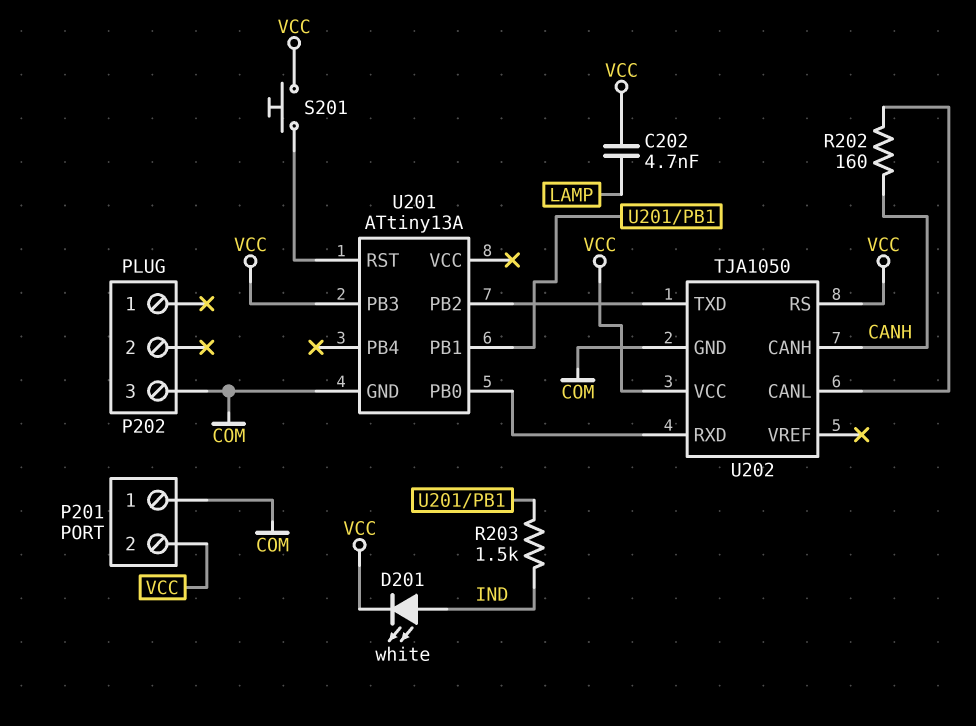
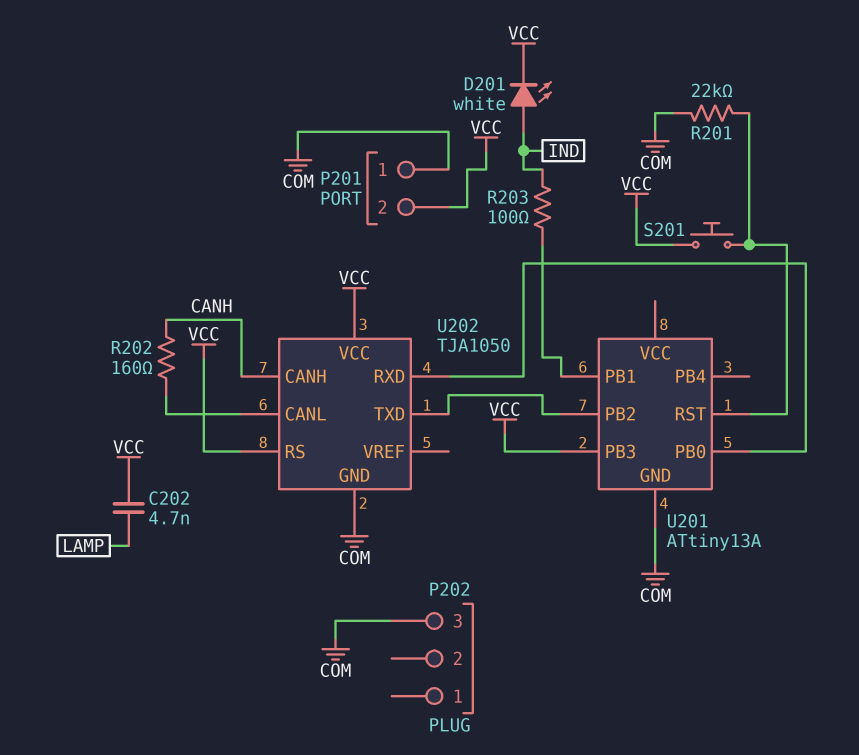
R201: none -> 22k (COM, U201/RST)
R203: 1.5k (IND, U201/PB1) -> 100 (IND, U201/PB1)

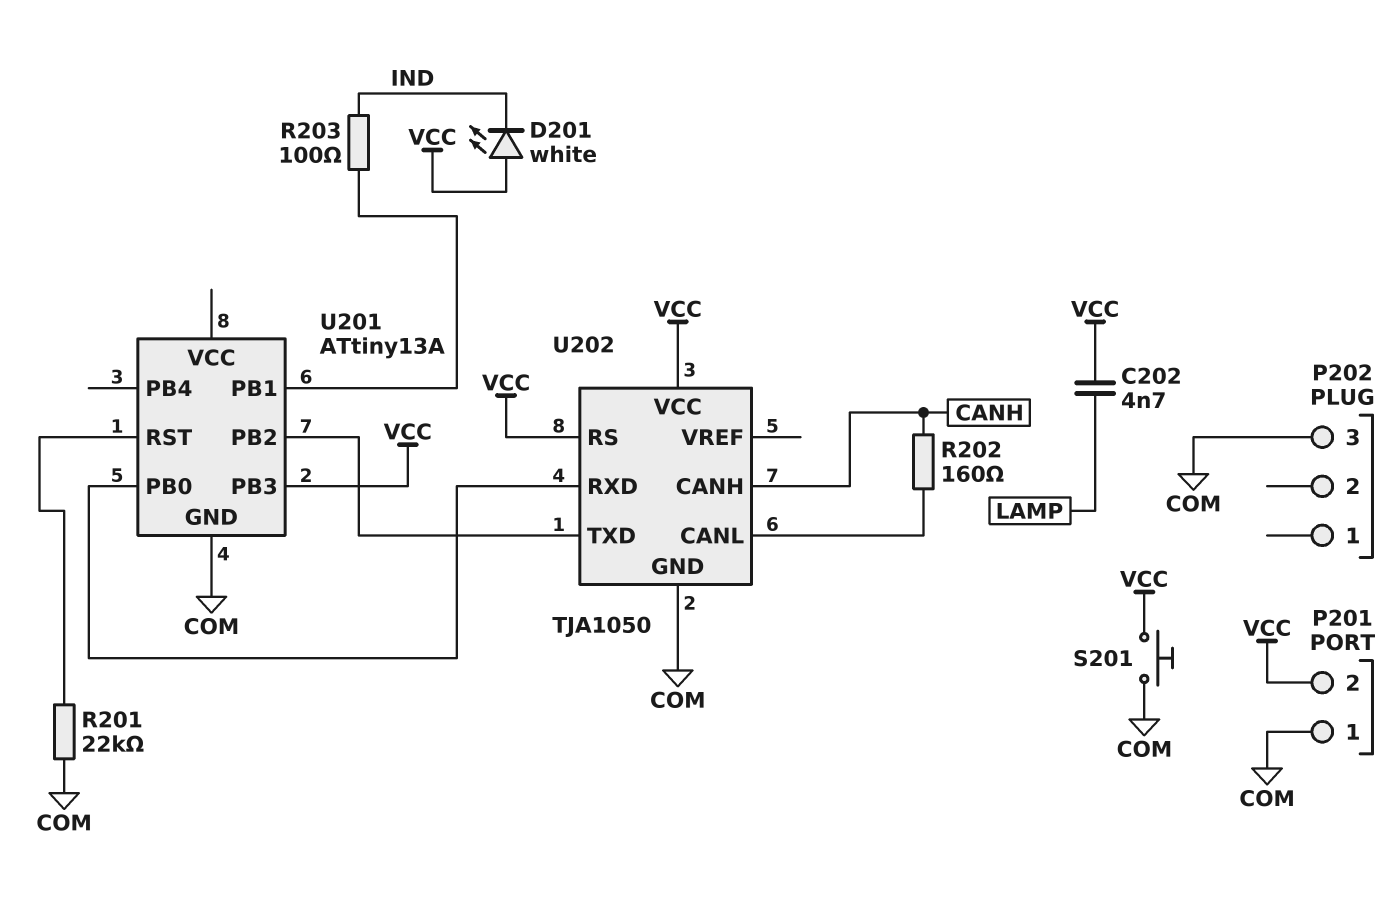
D201: LED white (A IND, K VCC) -> LED white (A VCC, K IND)
S201: button (U201/RST, VCC) -> button (COM, VCC)

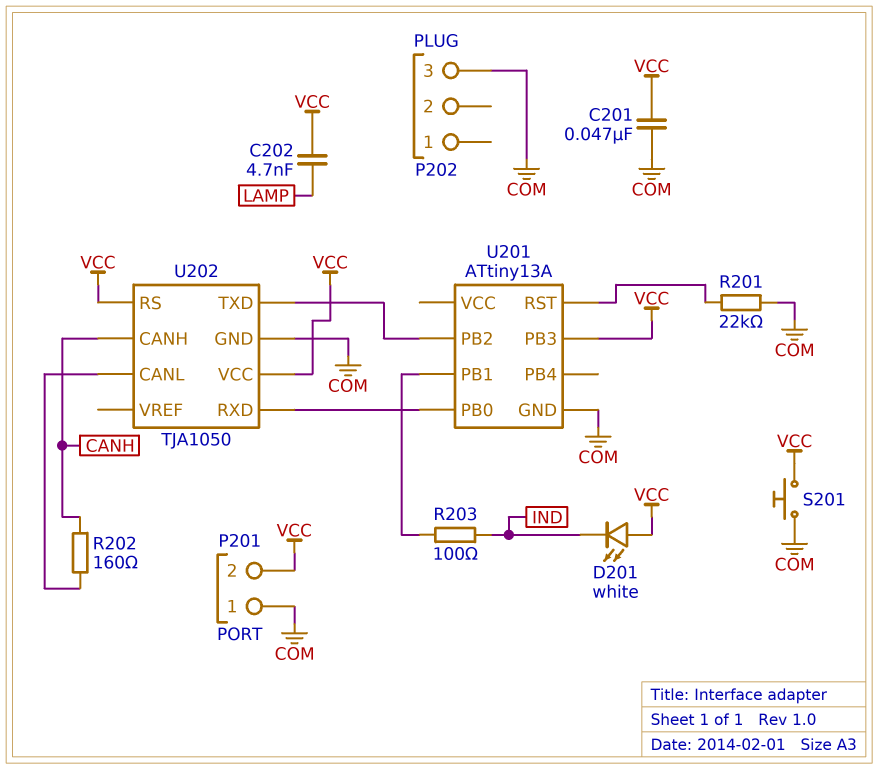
C201: none -> 47nF (COM, VCC)

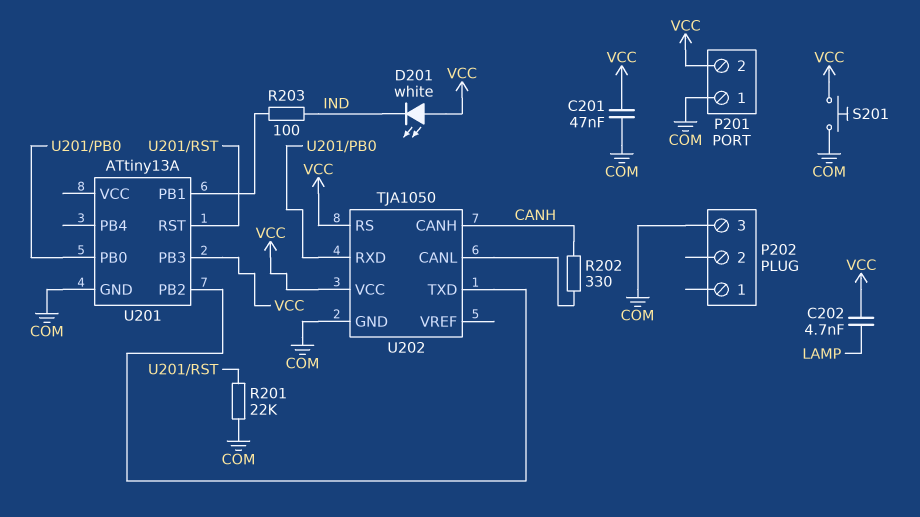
R202: 160 (CANH, U202/CANL) -> 330 (CANH, U202/CANL)

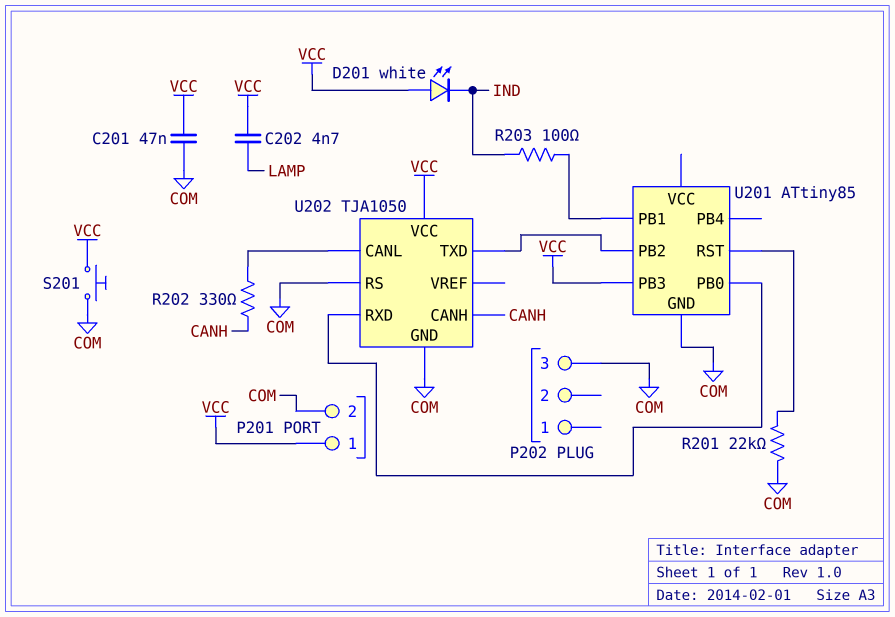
P201 pin 1: COM -> VCC
P201 pin 2: VCC -> COM
U201: ATtiny13A -> ATtiny85
U202 pin RS: VCC -> COM

